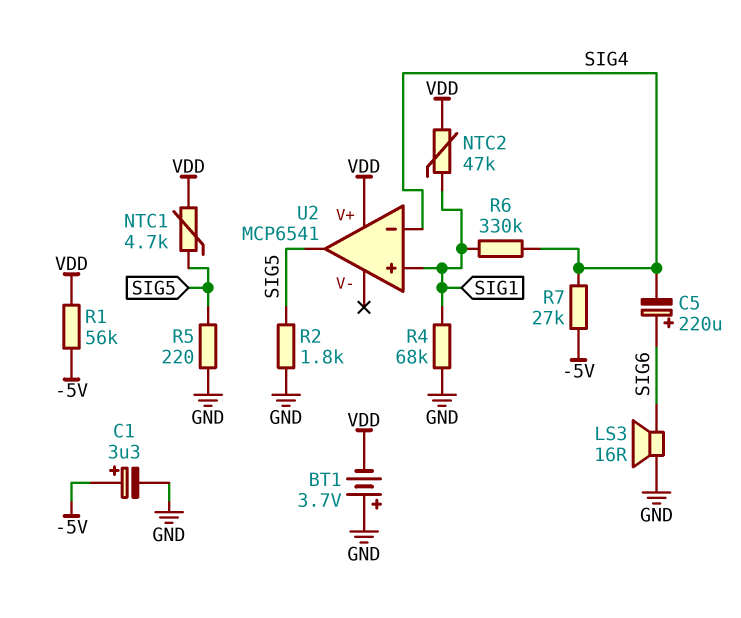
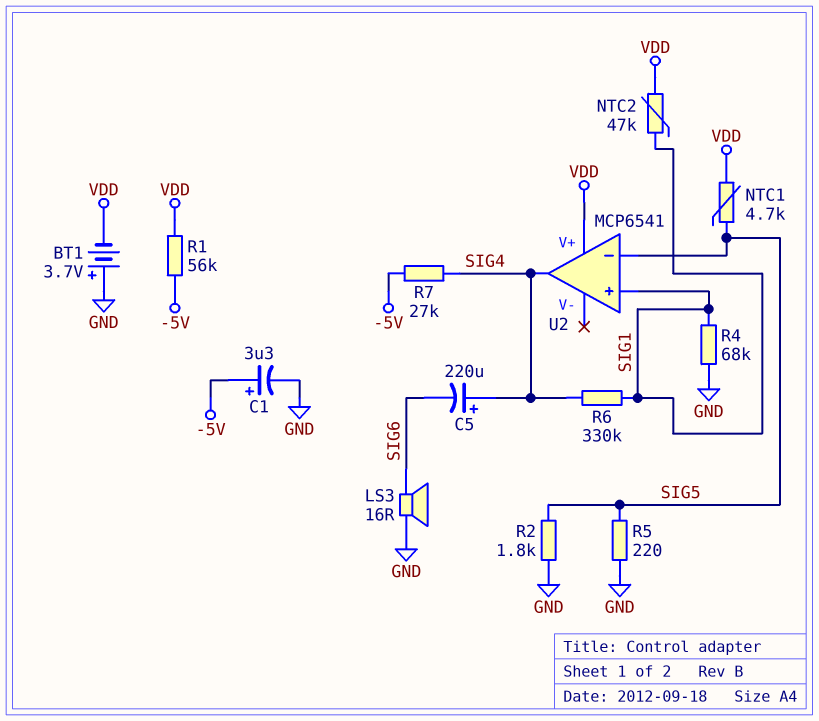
C5: 220uF (plus SIG6, minus SIG4) -> 220uF (plus SIG4, minus SIG6)
U2 pin in-: SIG4 -> SIG5
U2 pin out: SIG5 -> SIG4

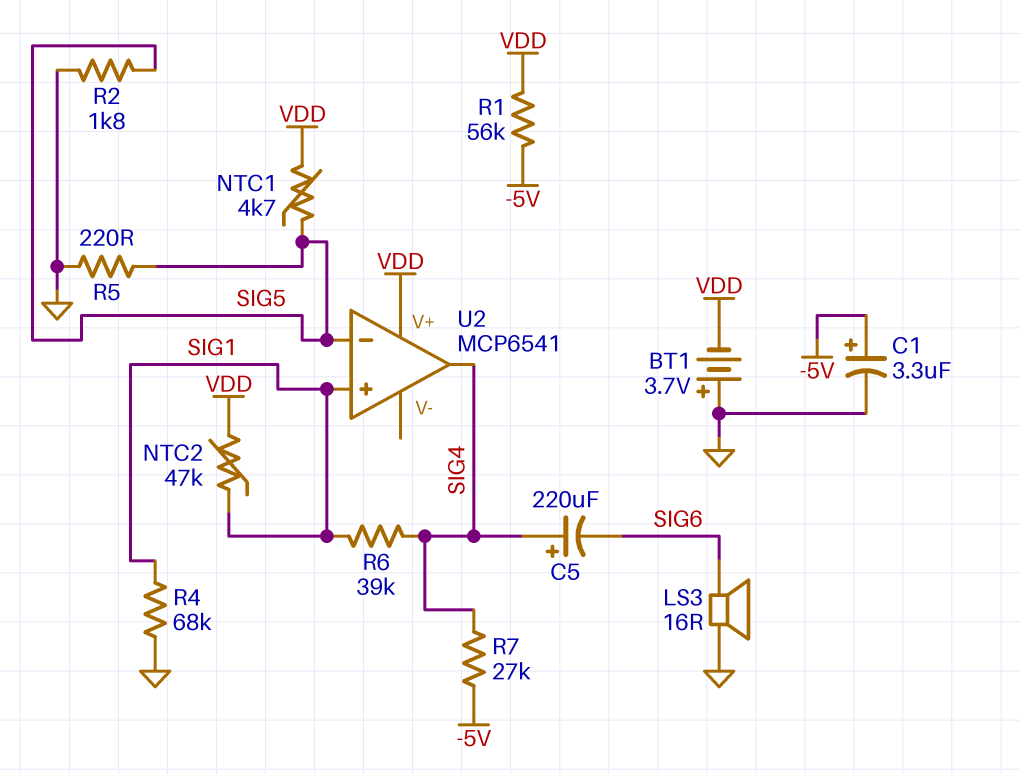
R6: 330k (SIG1, SIG4) -> 39k (SIG1, SIG4)

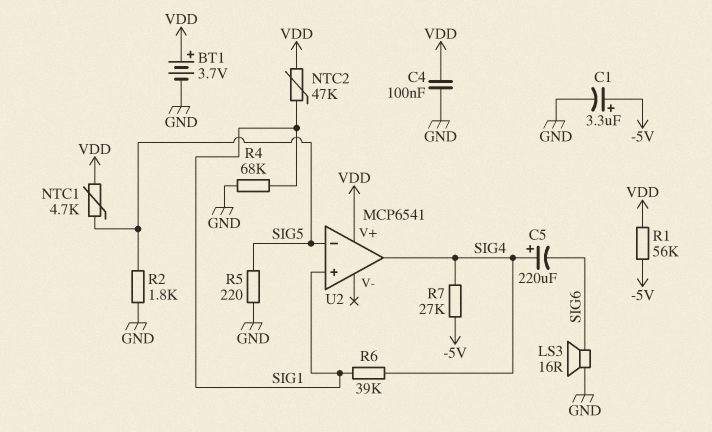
BT1: 3.7V (plus GND, minus VDD) -> 3.7V (plus VDD, minus GND)
C4: none -> 100nF (GND, VDD)

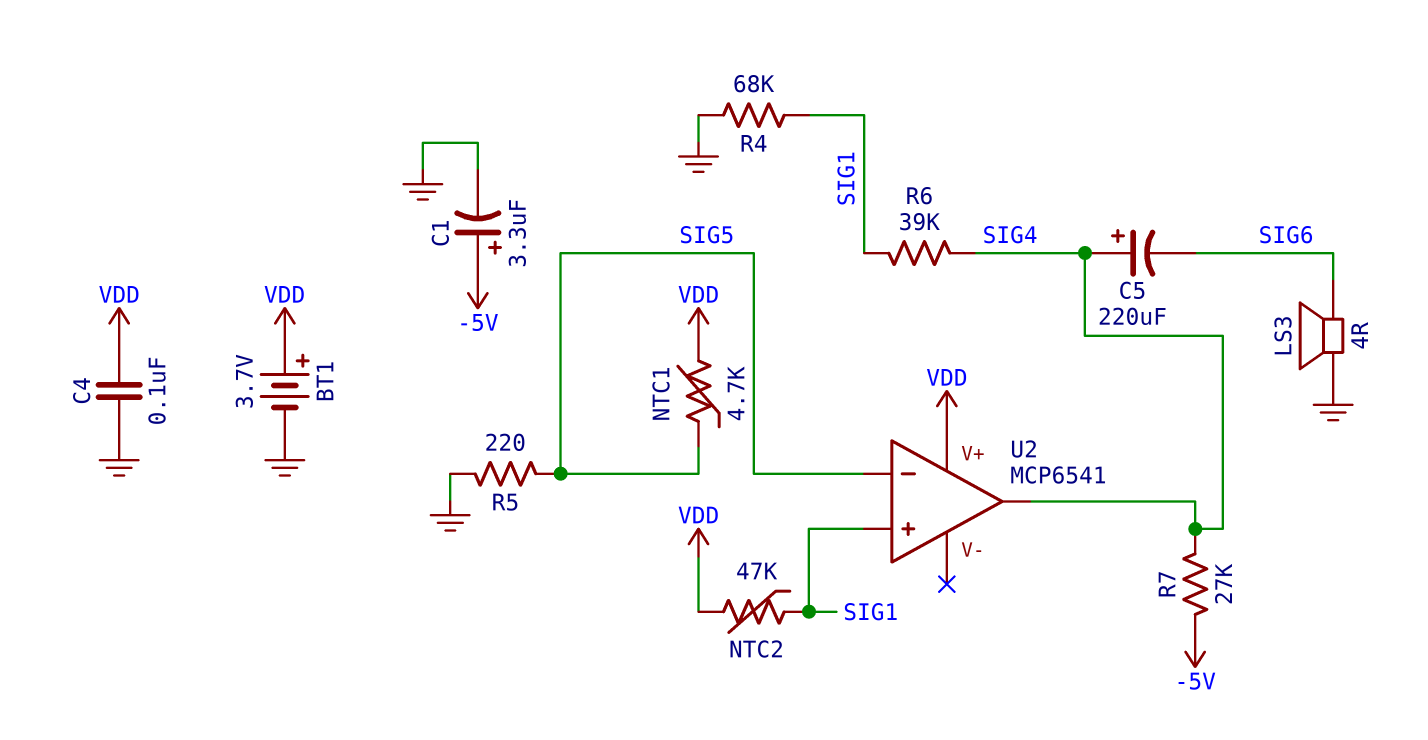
LS3: speaker 16R (GND, SIG6) -> speaker 4R (GND, SIG6)
R1: 56k (-5V, VDD) -> none
R2: 1.8k (GND, SIG5) -> none

